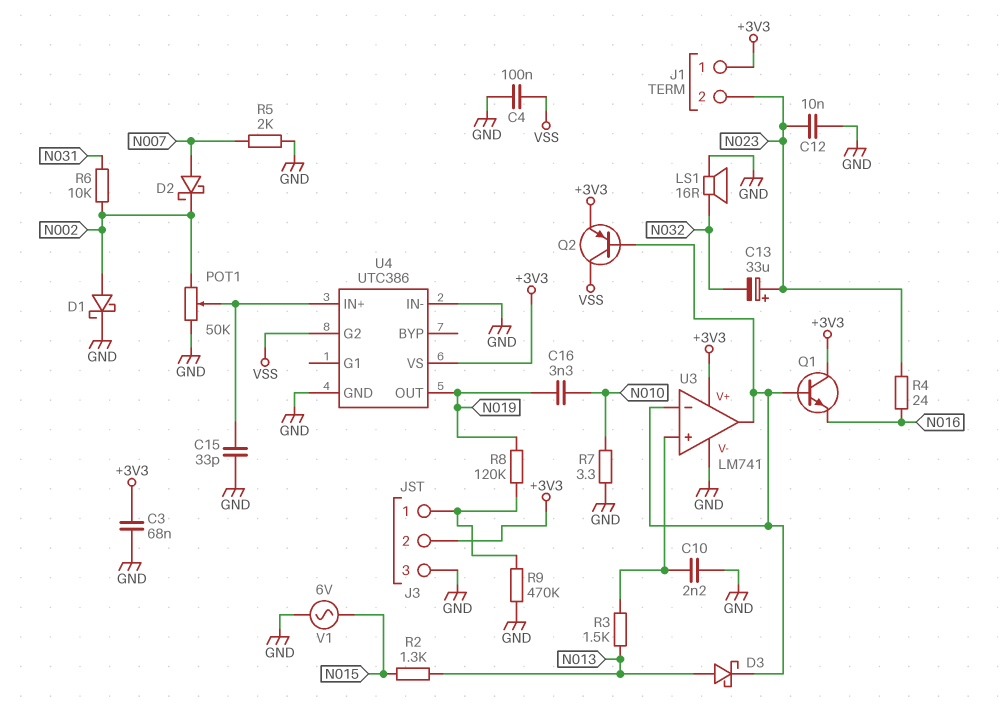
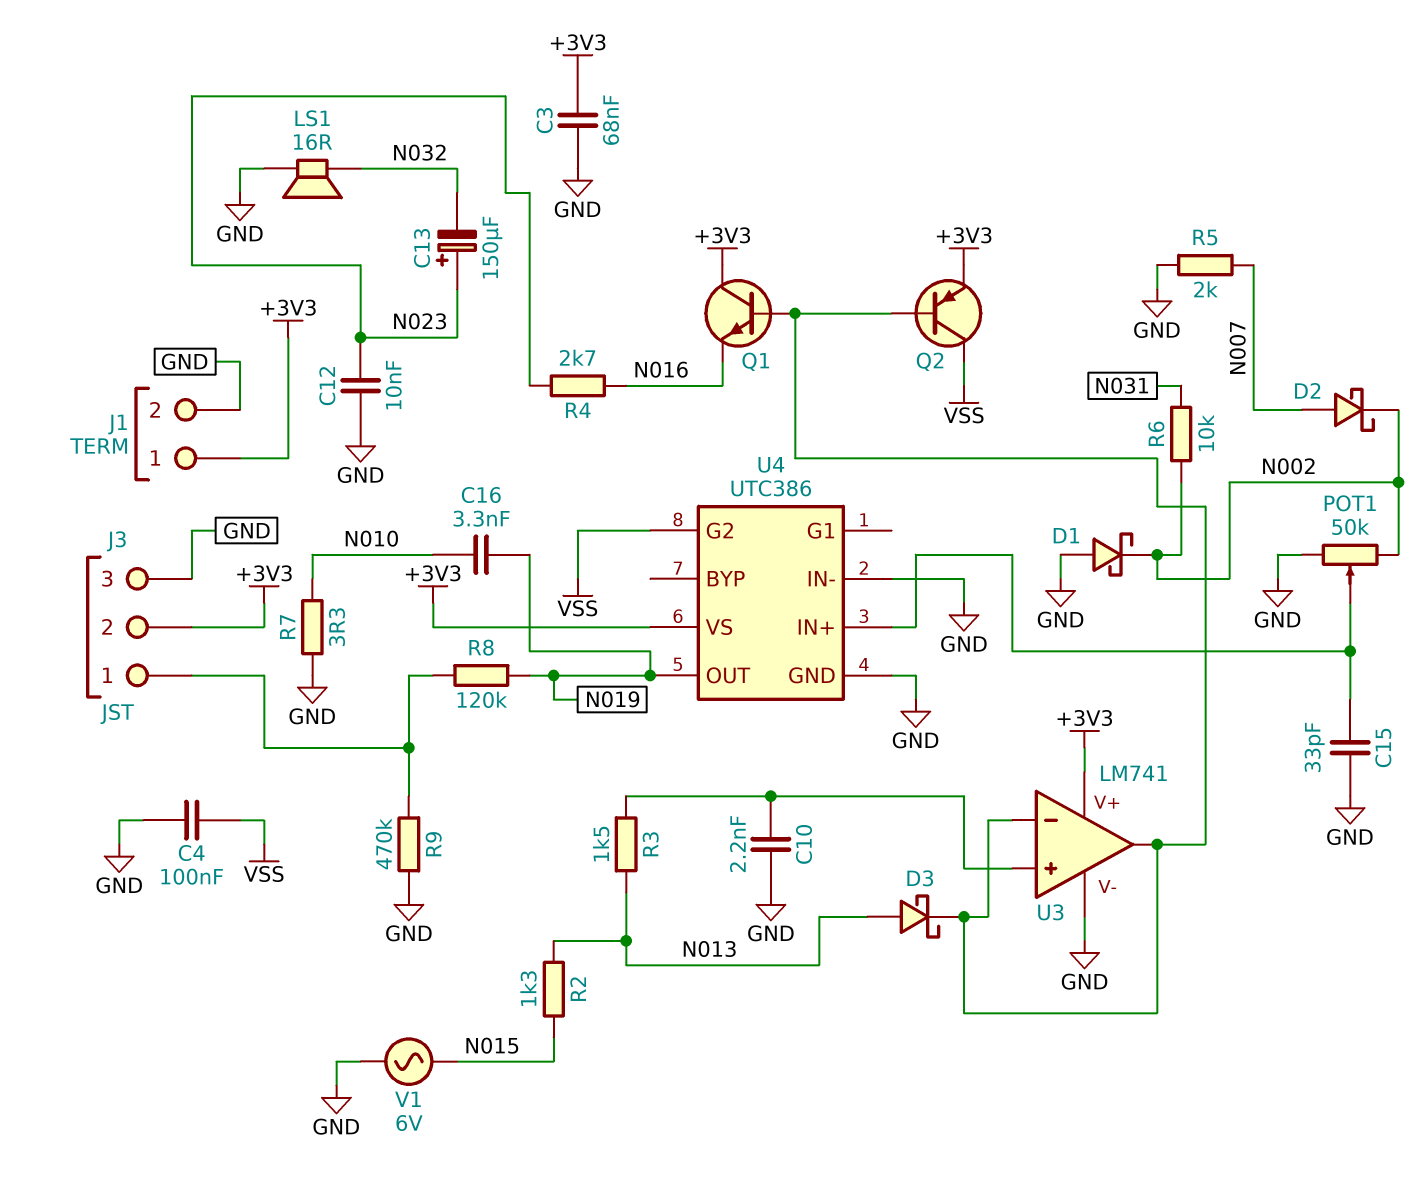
C13: 33uF (plus N023, minus N032) -> 150uF (plus N023, minus N032)
D1: schottky (A N002, K GND) -> schottky (A GND, K N002)
J1 pin 2: N023 -> GND
R4: 24 (N016, N023) -> 2.7k (N016, N023)

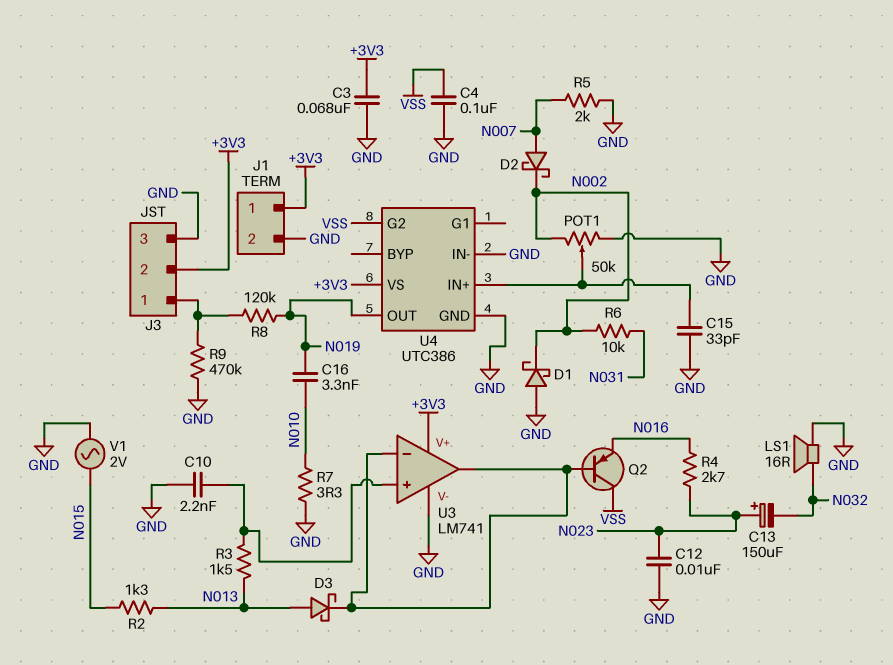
Q1: NPN (B U3/in-, C +3V3, E N016) -> none
Q2: PNP (B U3/in-, C VSS, E +3V3) -> PNP (B U3/in-, C VSS, E N016)
V1: AC 6V (GND, N015) -> AC 2V (GND, N015)

